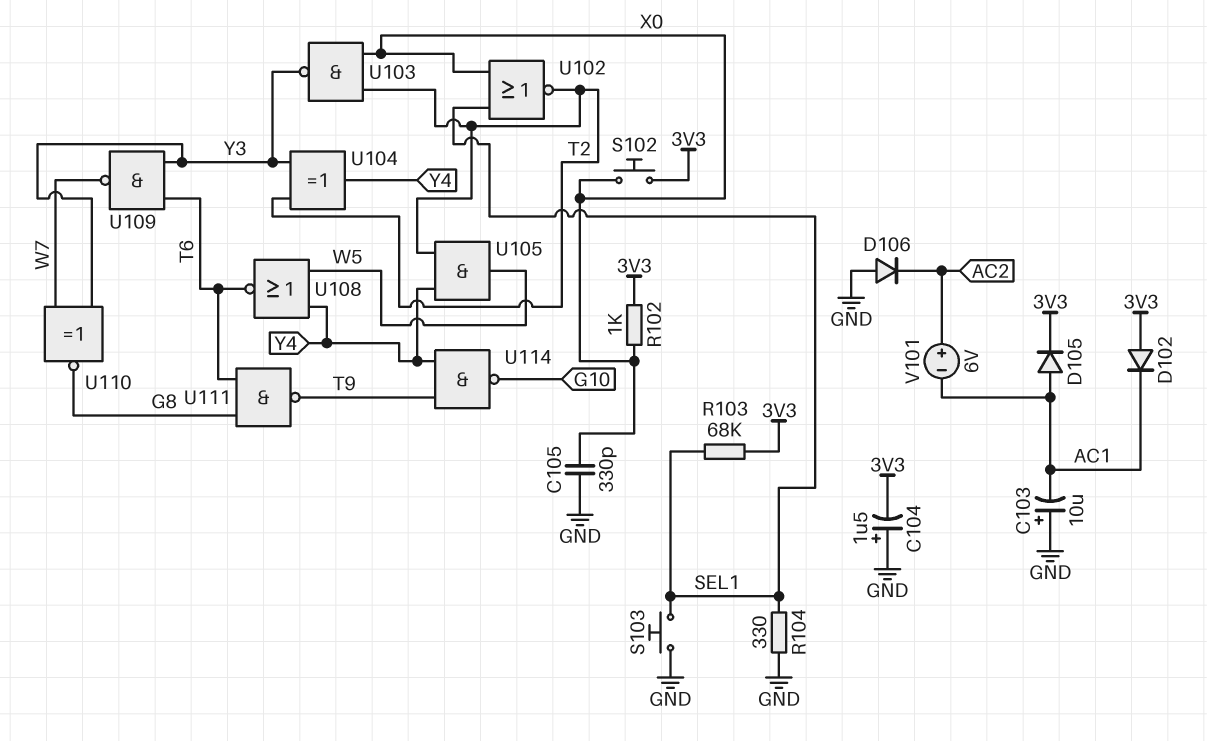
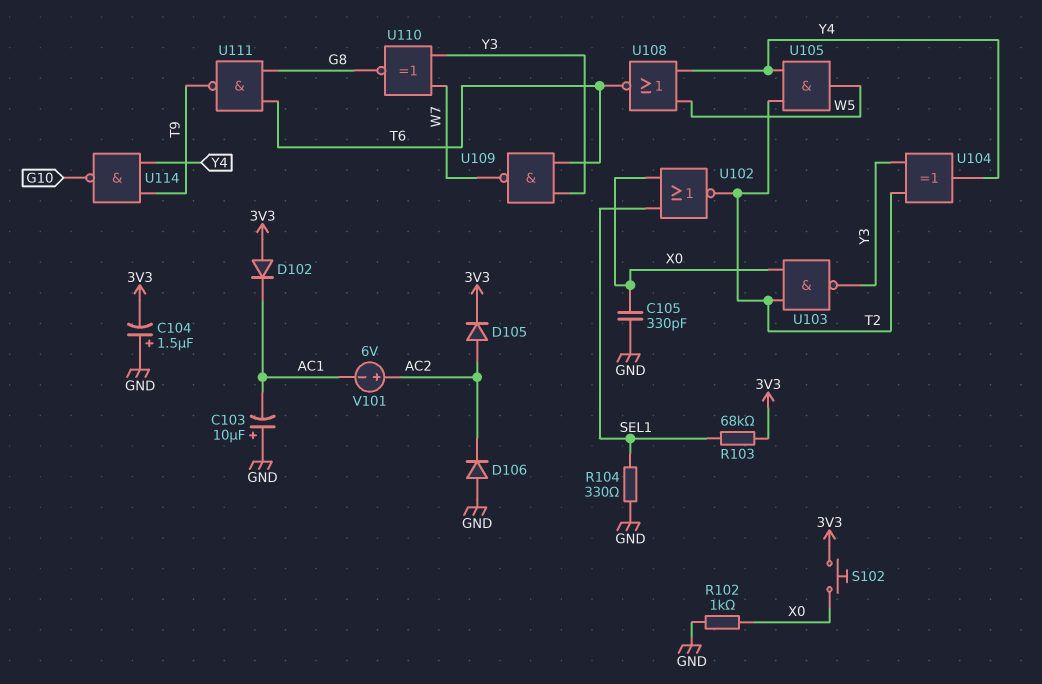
D105: diode (A AC1, K 3V3) -> diode (A AC2, K 3V3)
R102: 1k (3V3, X0) -> 1k (GND, X0)
S103: button (GND, SEL1) -> none

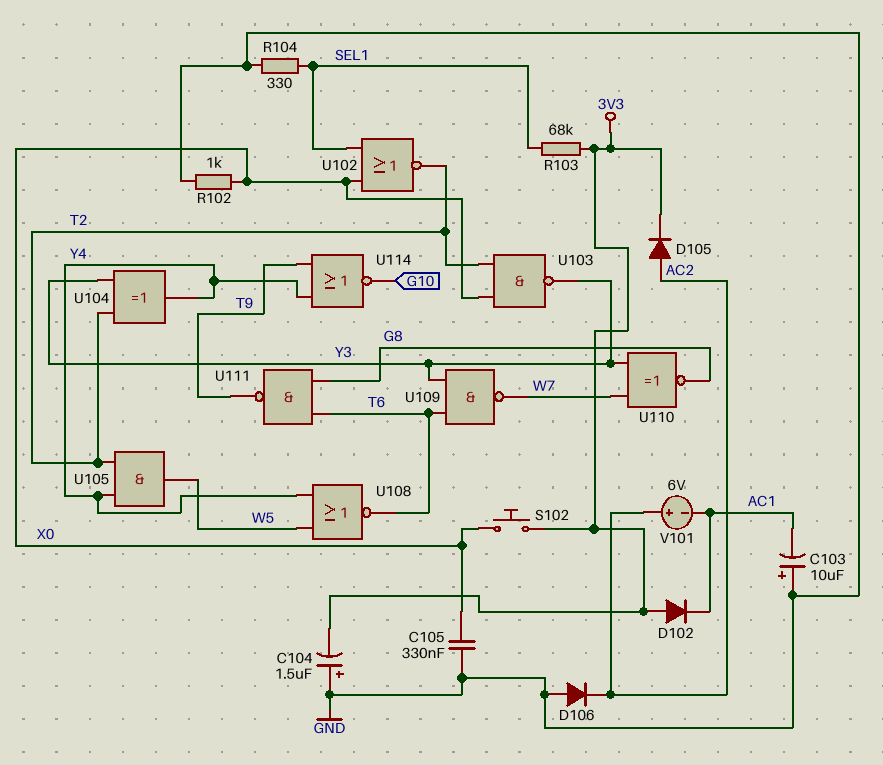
C105: 330pF (GND, X0) -> 330nF (GND, X0)
U114: NAND (in T9, in Y4, out G10) -> NOR (in T9, in Y4, out G10)

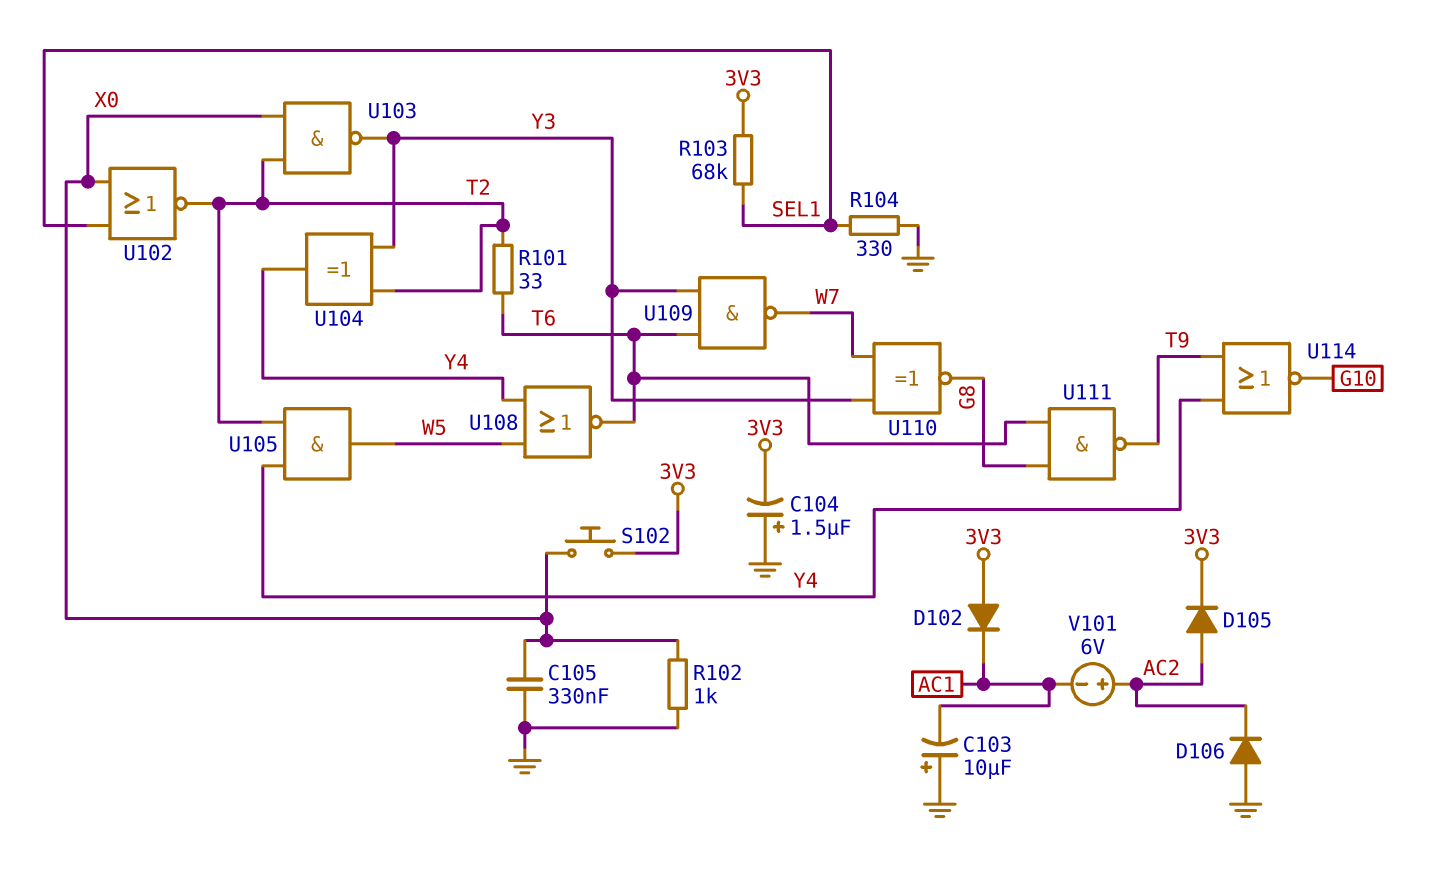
R101: none -> 33 (T2, T6)

